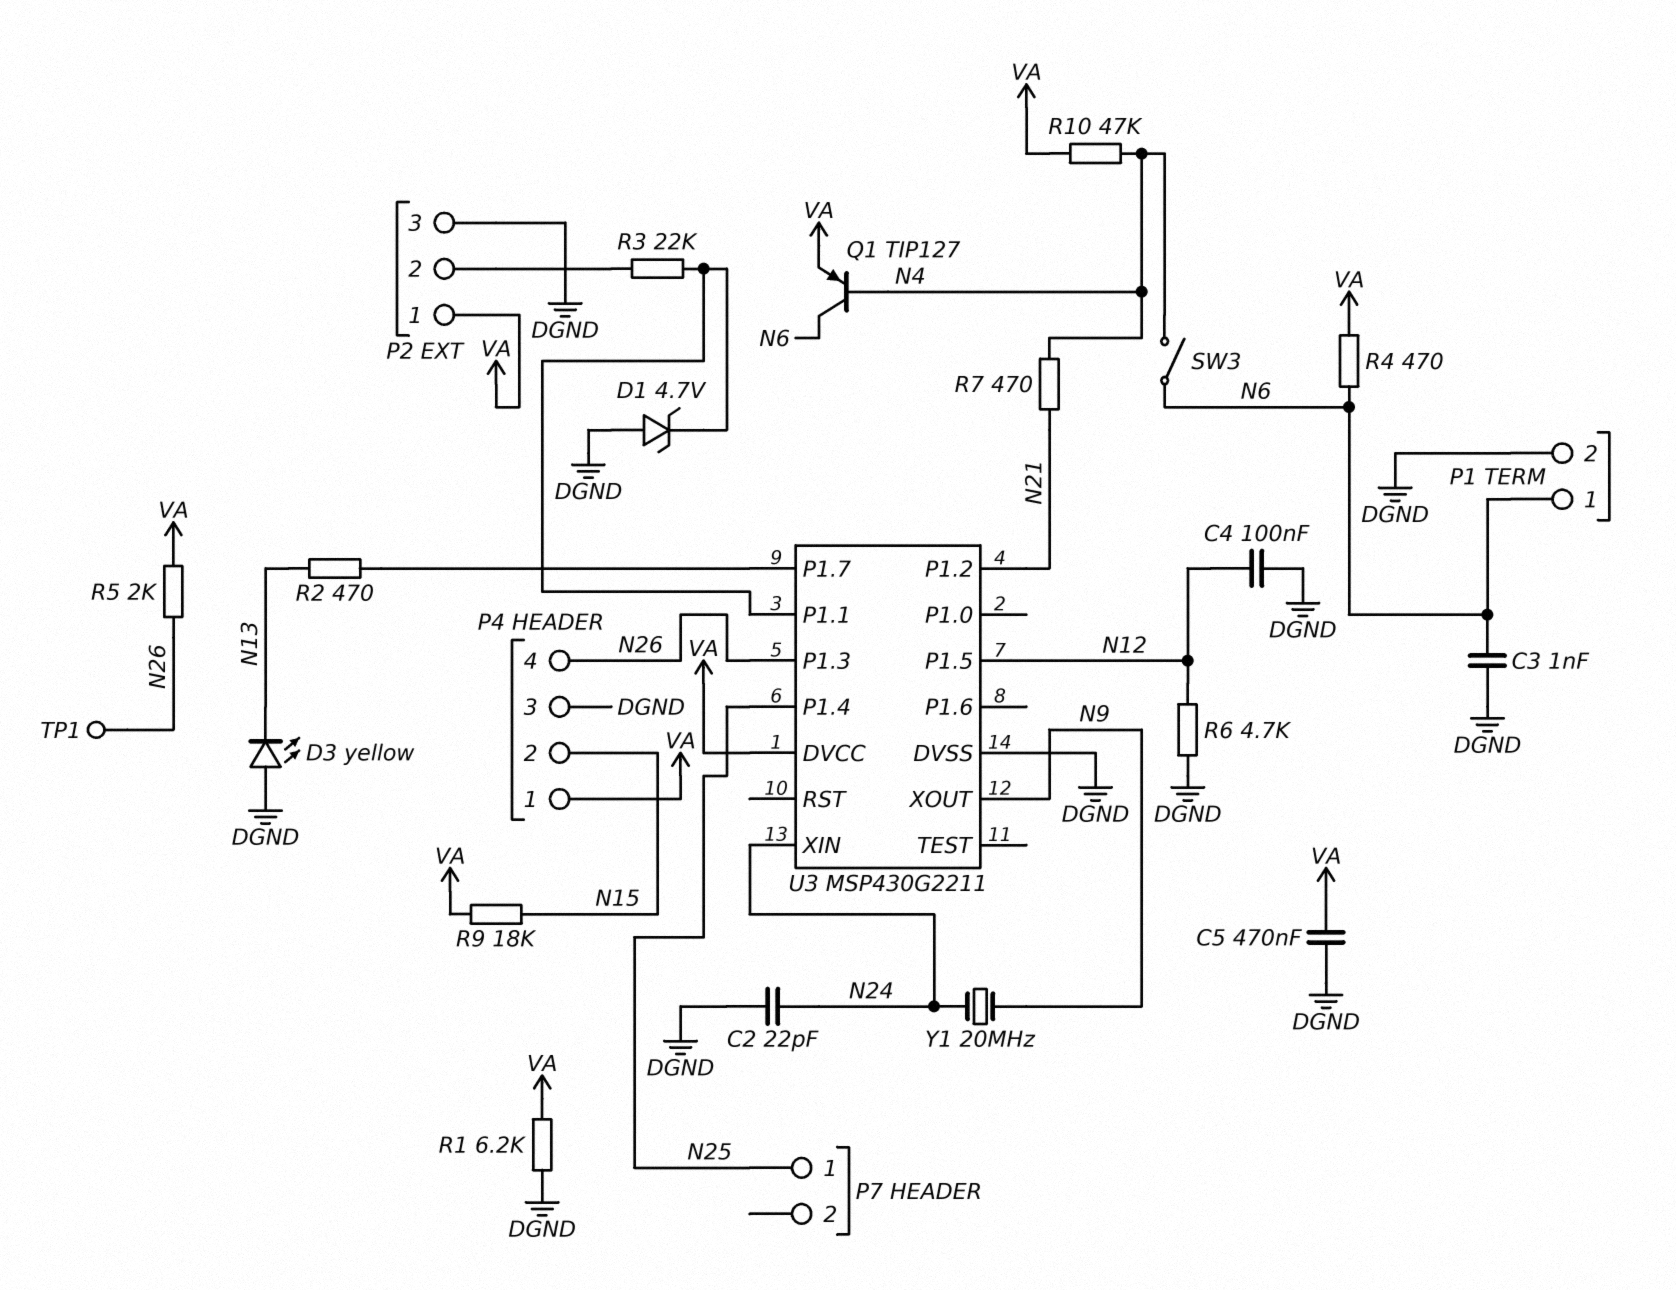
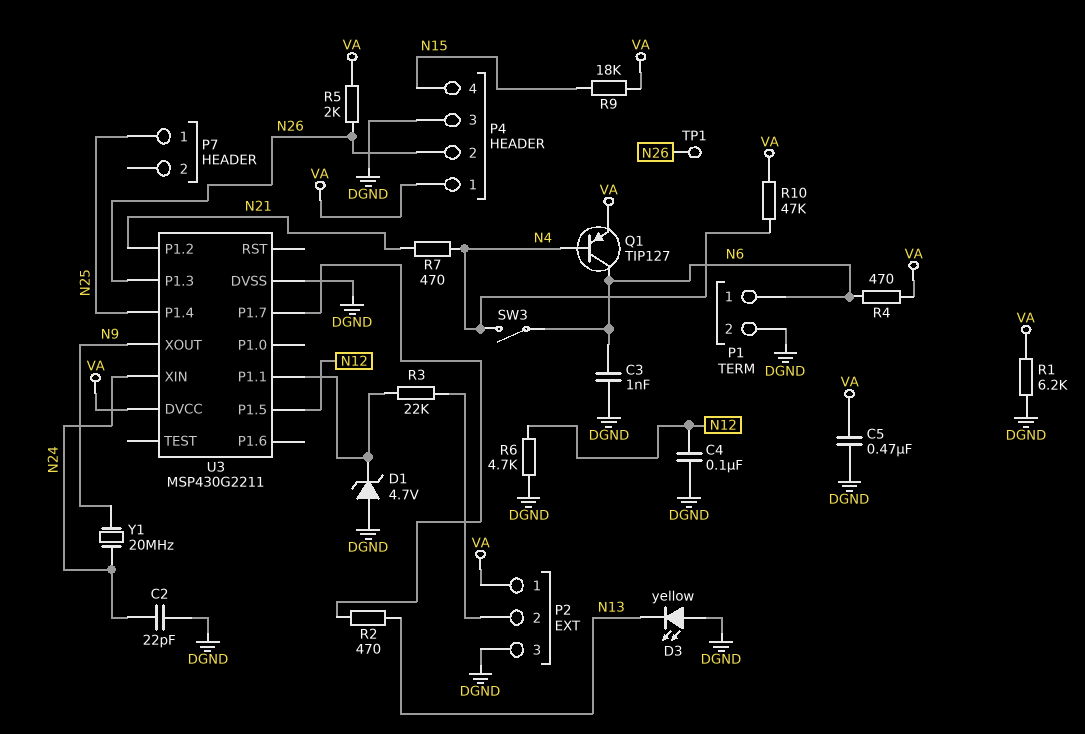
P4 pin 2: N15 -> N26
P4 pin 4: N26 -> N15

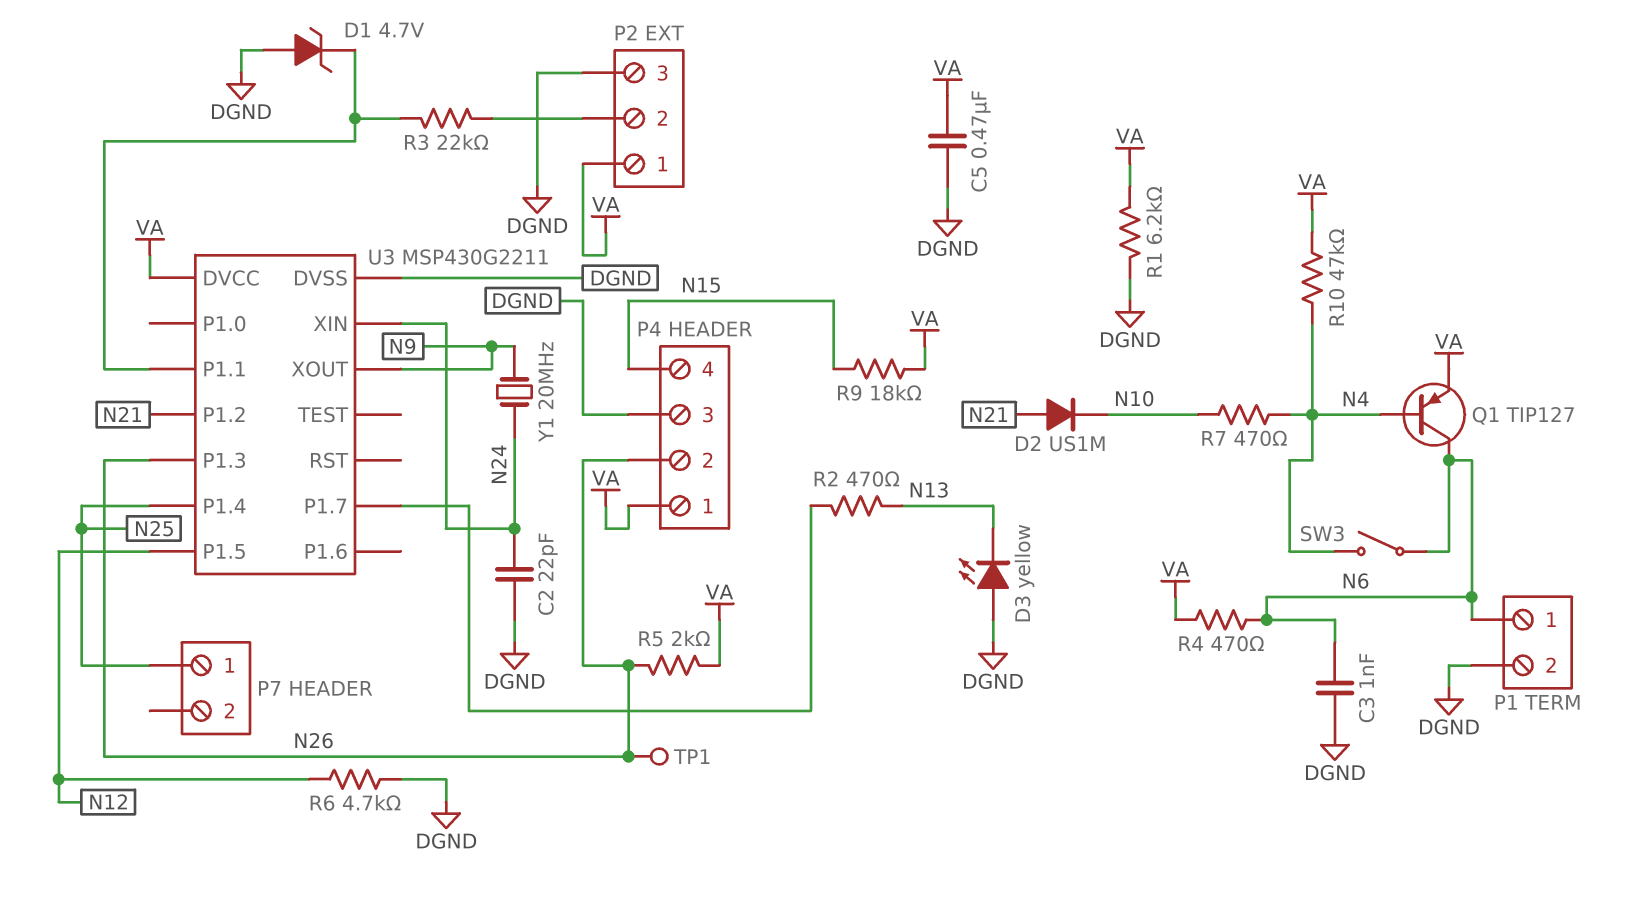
C4: 100nF (DGND, N12) -> none
D2: none -> diode US1M (A N21, K N10)
R7: 470 (N4, N21) -> 470 (N4, N10)

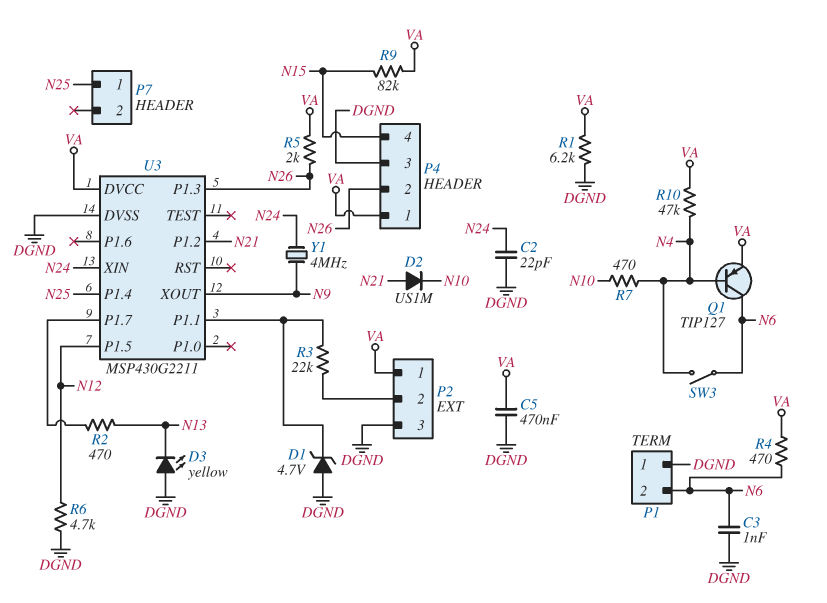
P1 pin 1: N6 -> DGND
P1 pin 2: DGND -> N6
R9: 18k (N15, VA) -> 82k (N15, VA)
TP1: test point (N26) -> none
Y1: 20MHz (N9, N24) -> 4MHz (N9, N24)

